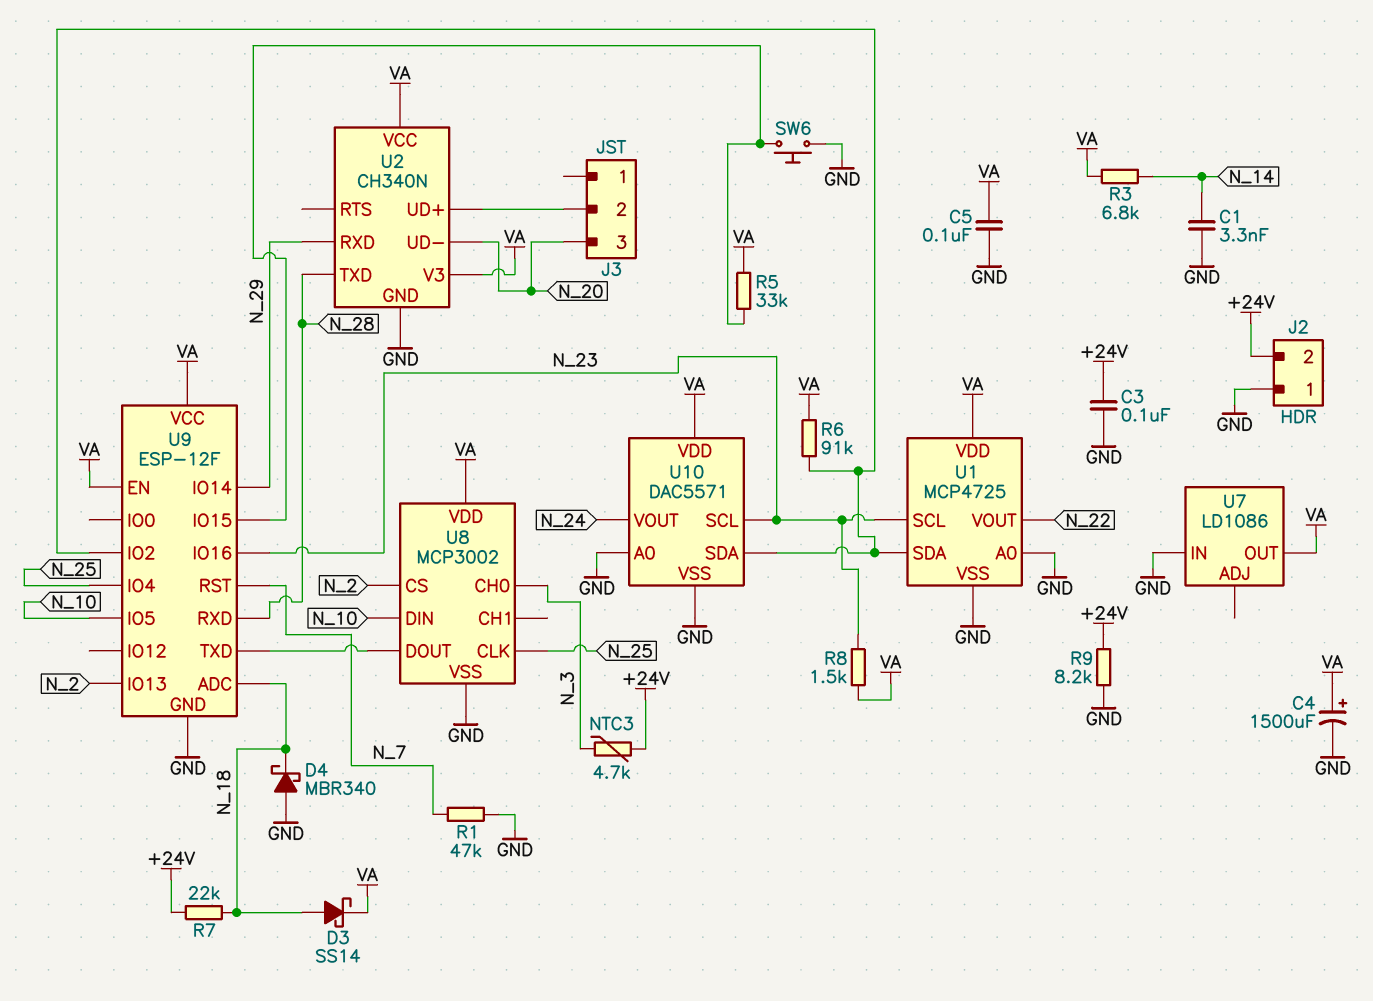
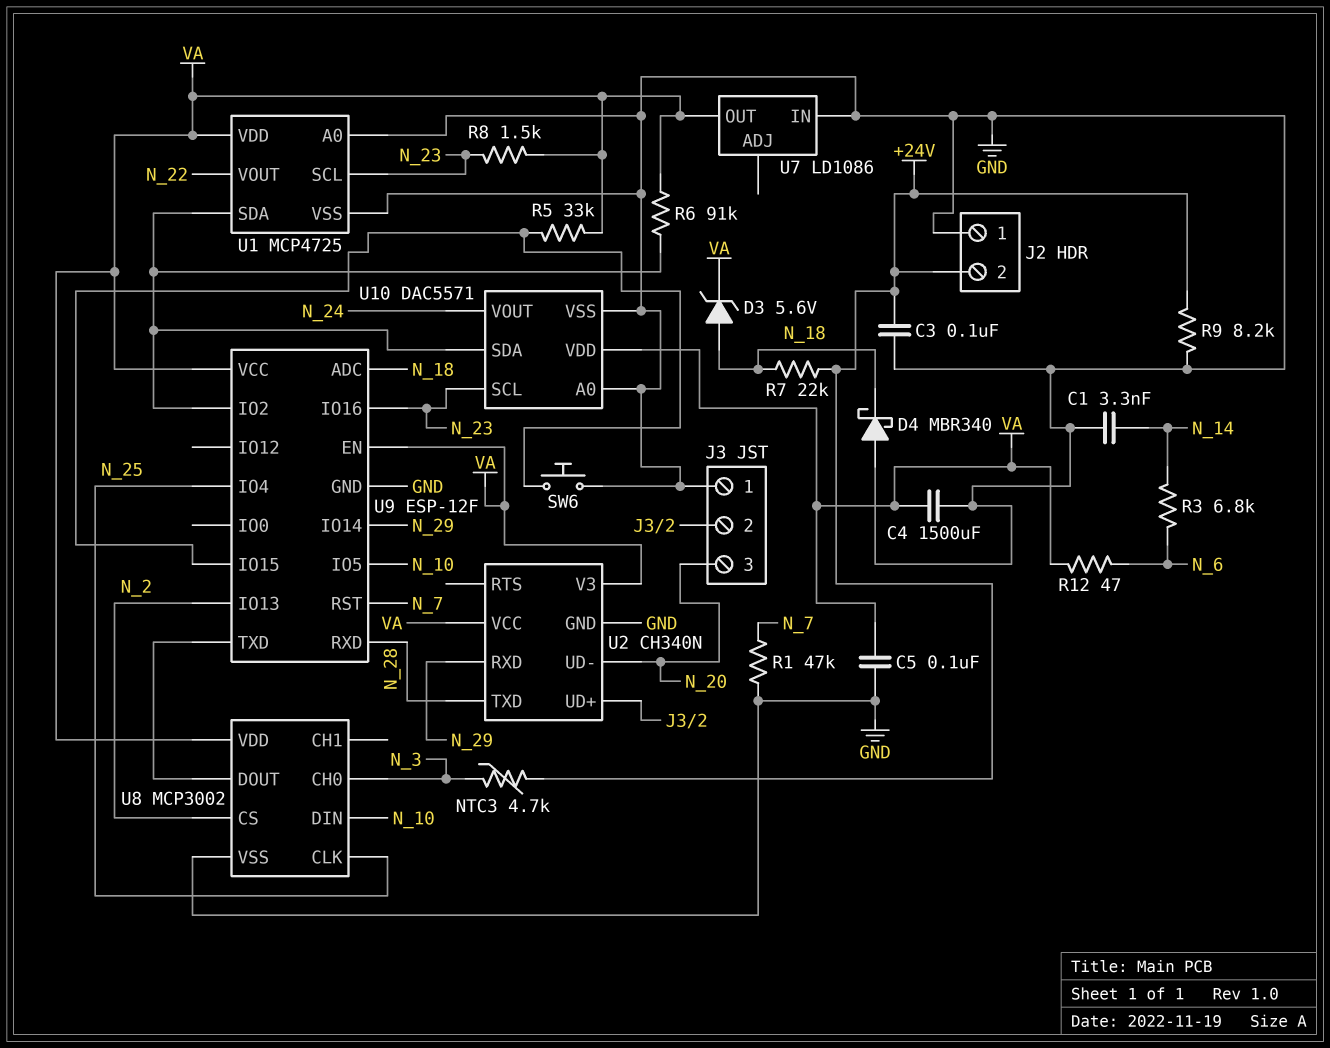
C4: 1500uF (plus VA, minus GND) -> 1500uF (GND, VA)
D3: schottky SS14 (A N_18, K VA) -> zener 5.6V (A N_18, K VA)
J3 pin 1: none -> GND
R3: 6.8k (N_14, VA) -> 6.8k (N_6, N_14)
R12: none -> 47 (N_6, VA)

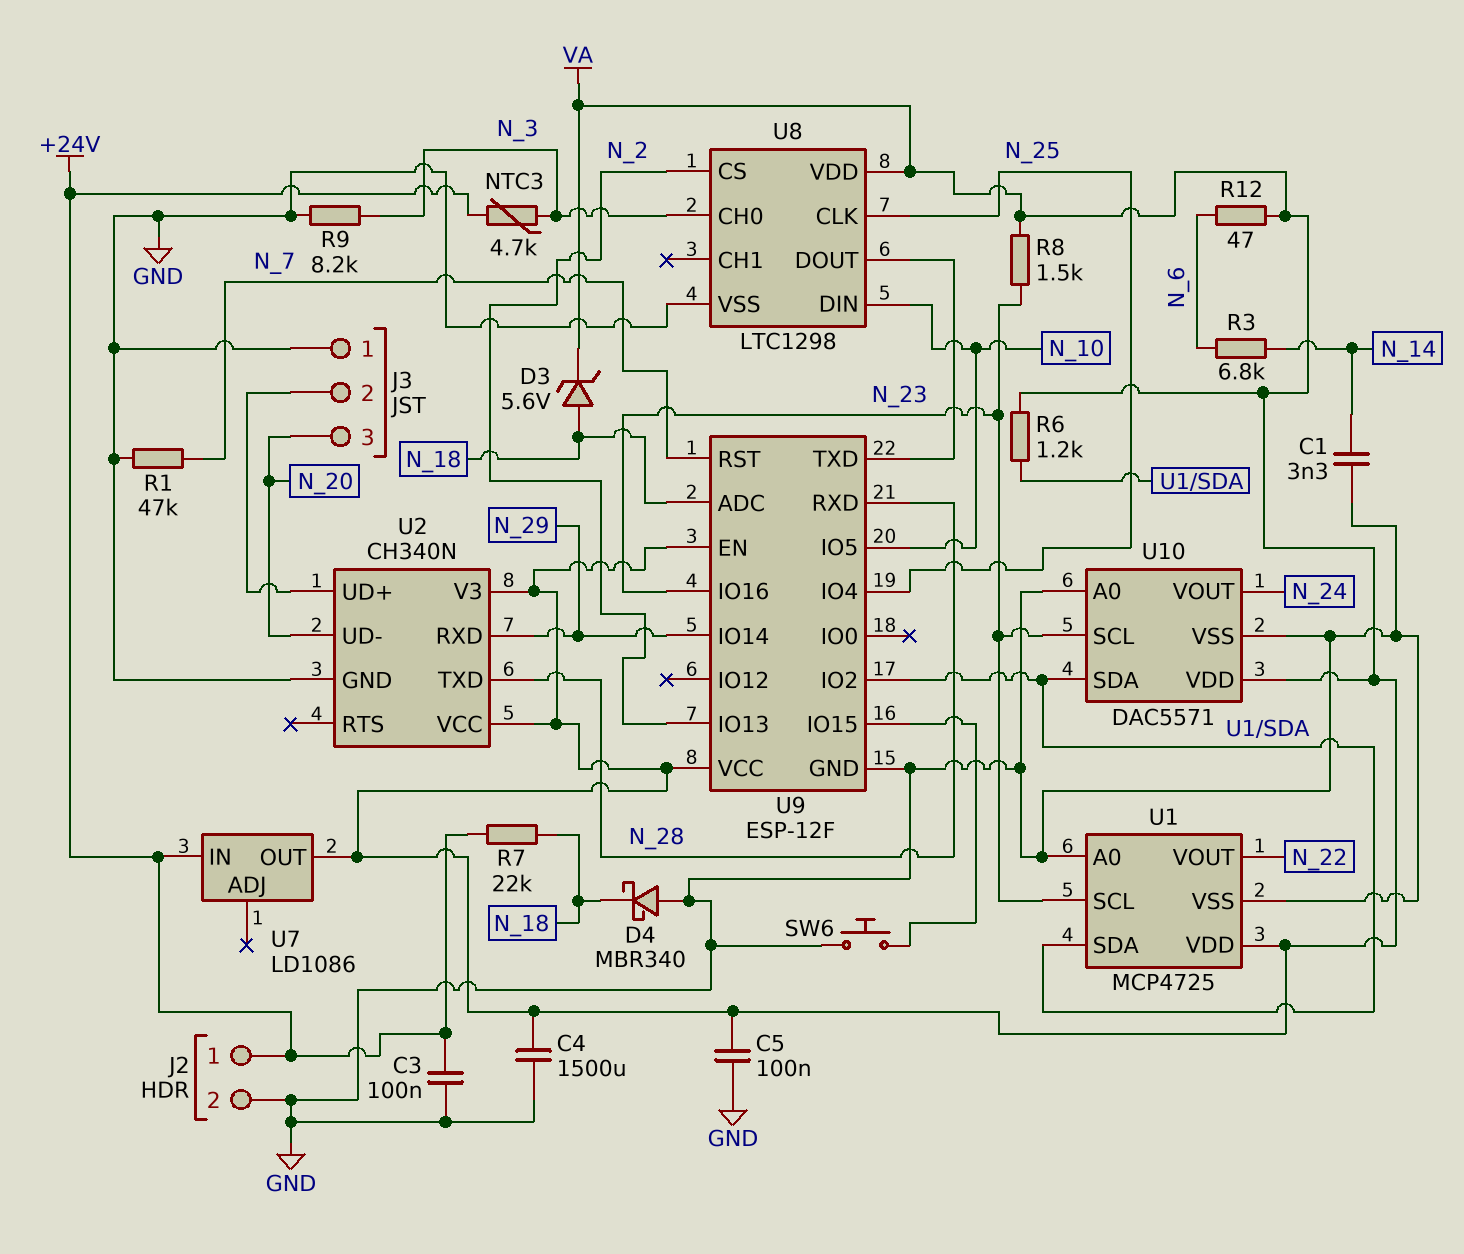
J2 pin 1: GND -> +24V
J2 pin 2: +24V -> GND
R5: 33k (U9/IO15, VA) -> none
R6: 91k (U1/SDA, VA) -> 1.2k (U1/SDA, VA)
R9: 8.2k (+24V, GND) -> 8.2k (GND, N_3)
U7 pin IN: GND -> +24V
U8: MCP3002 -> LTC1298

